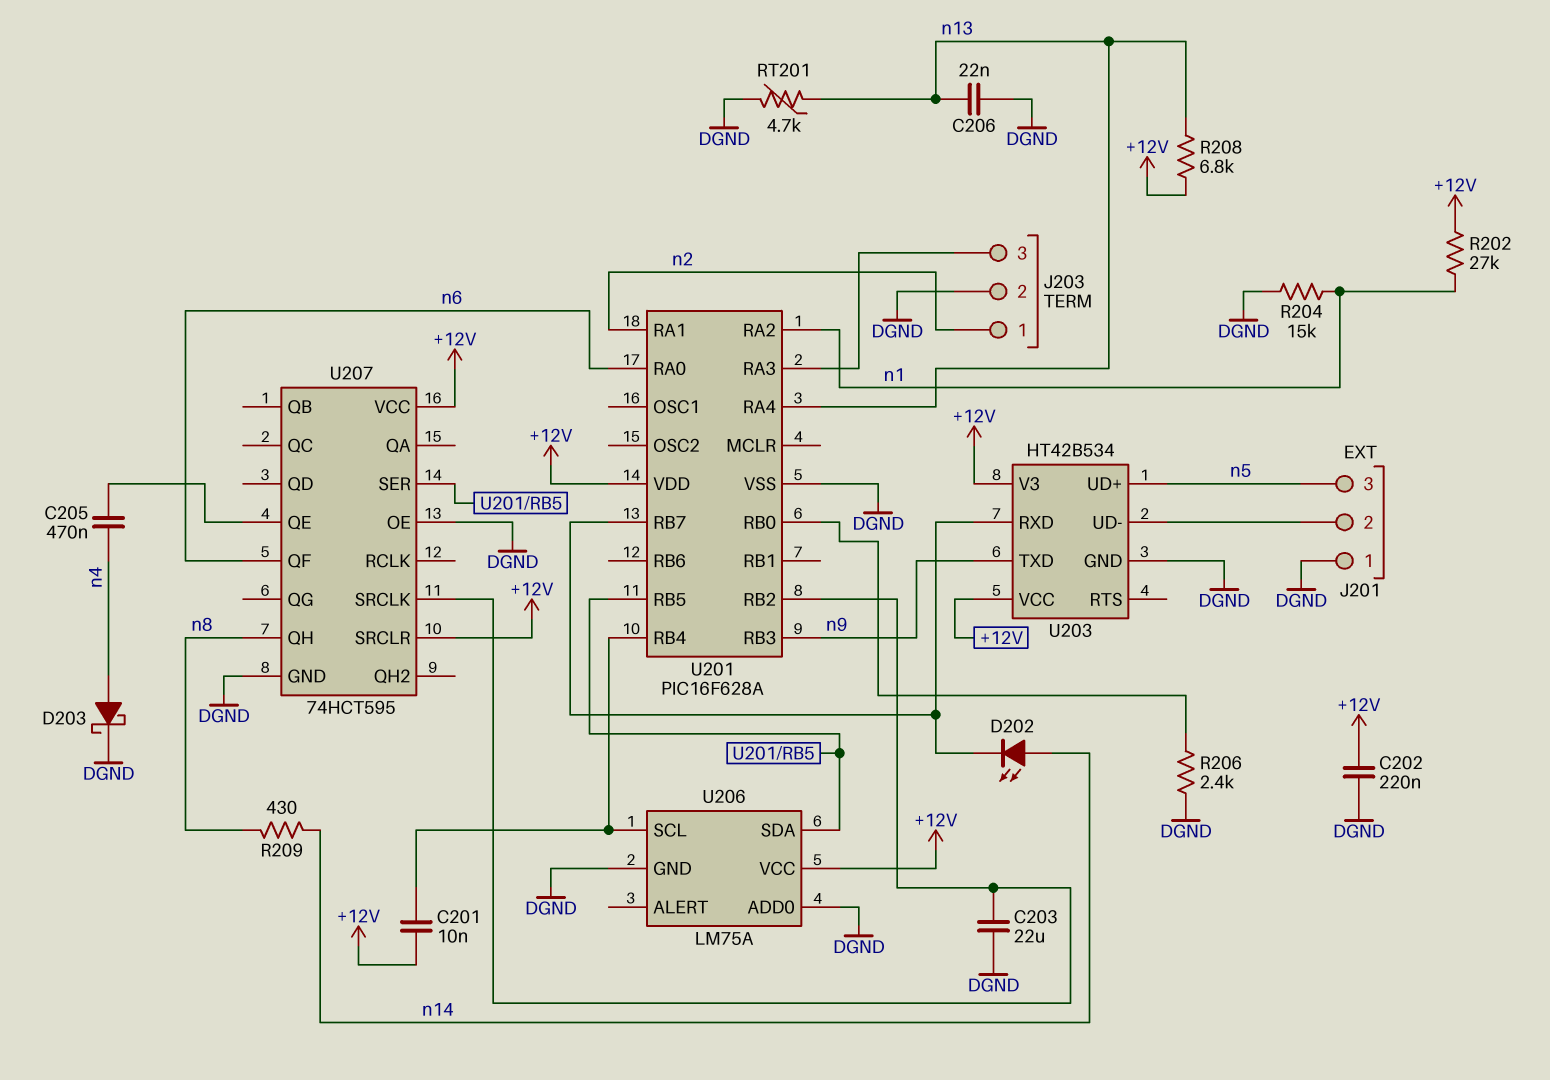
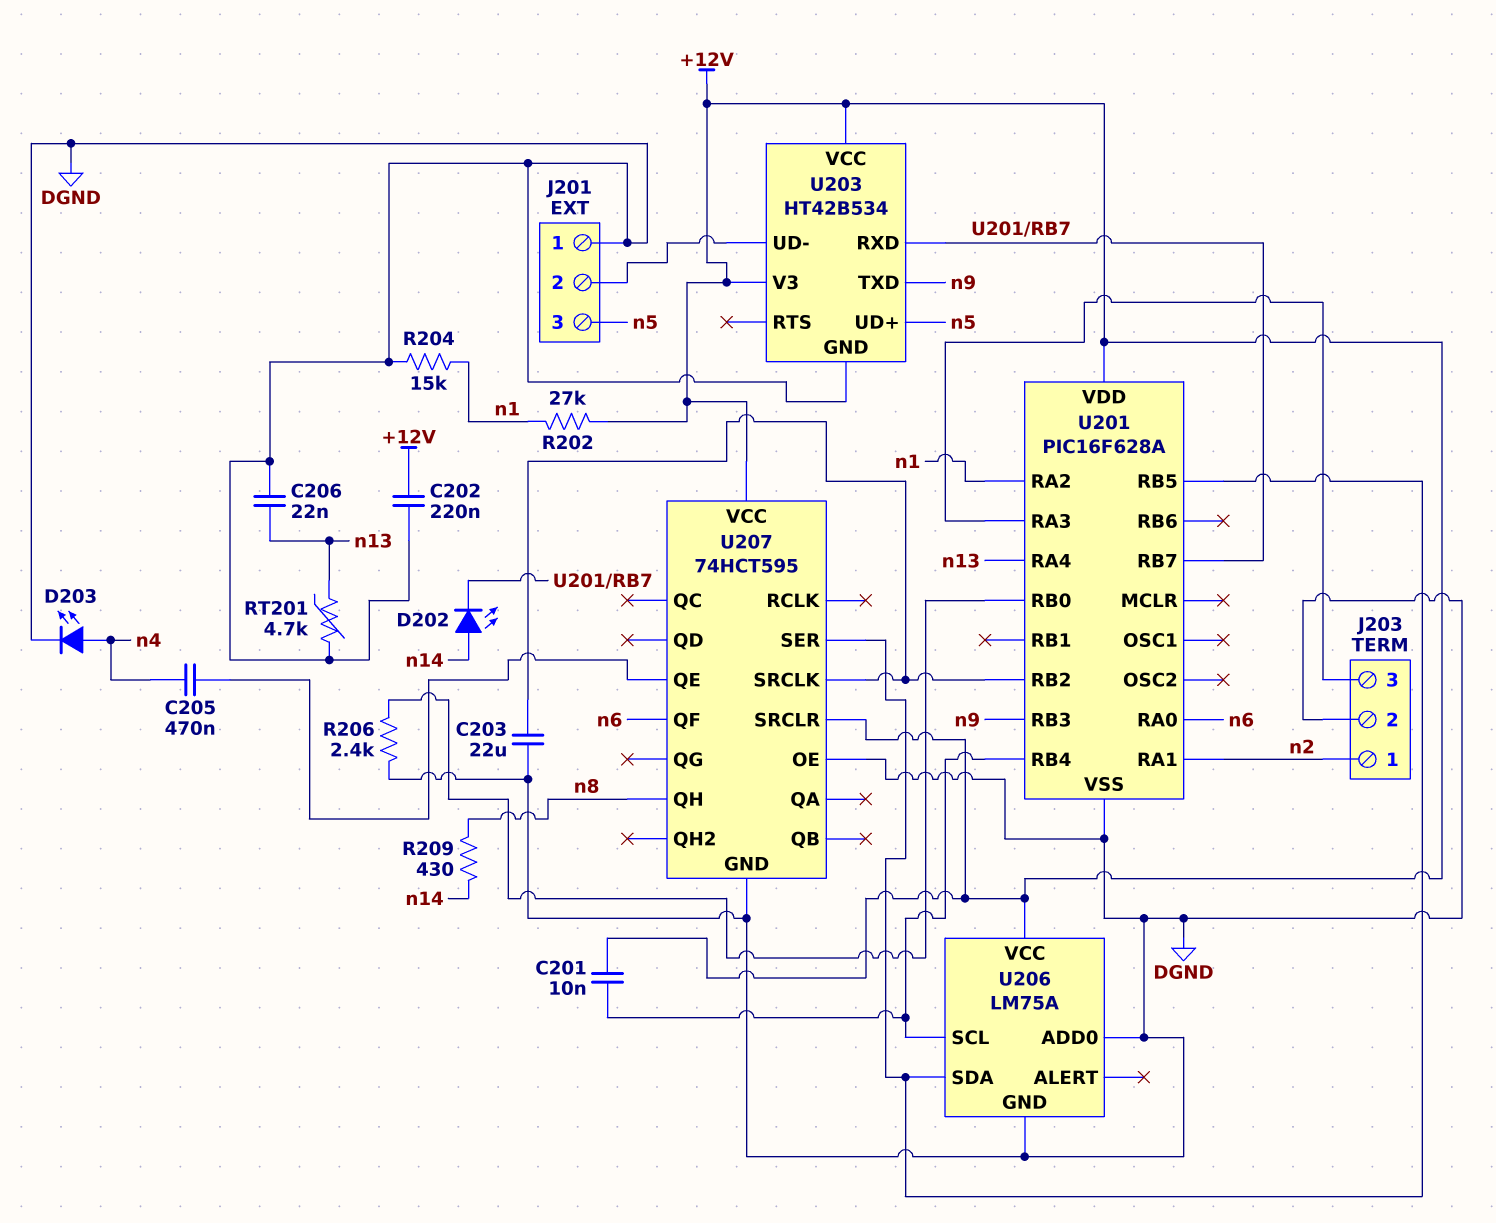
D203: schottky (A n4, K DGND) -> LED (A n4, K DGND)
R208: 6.8k (+12V, n13) -> none

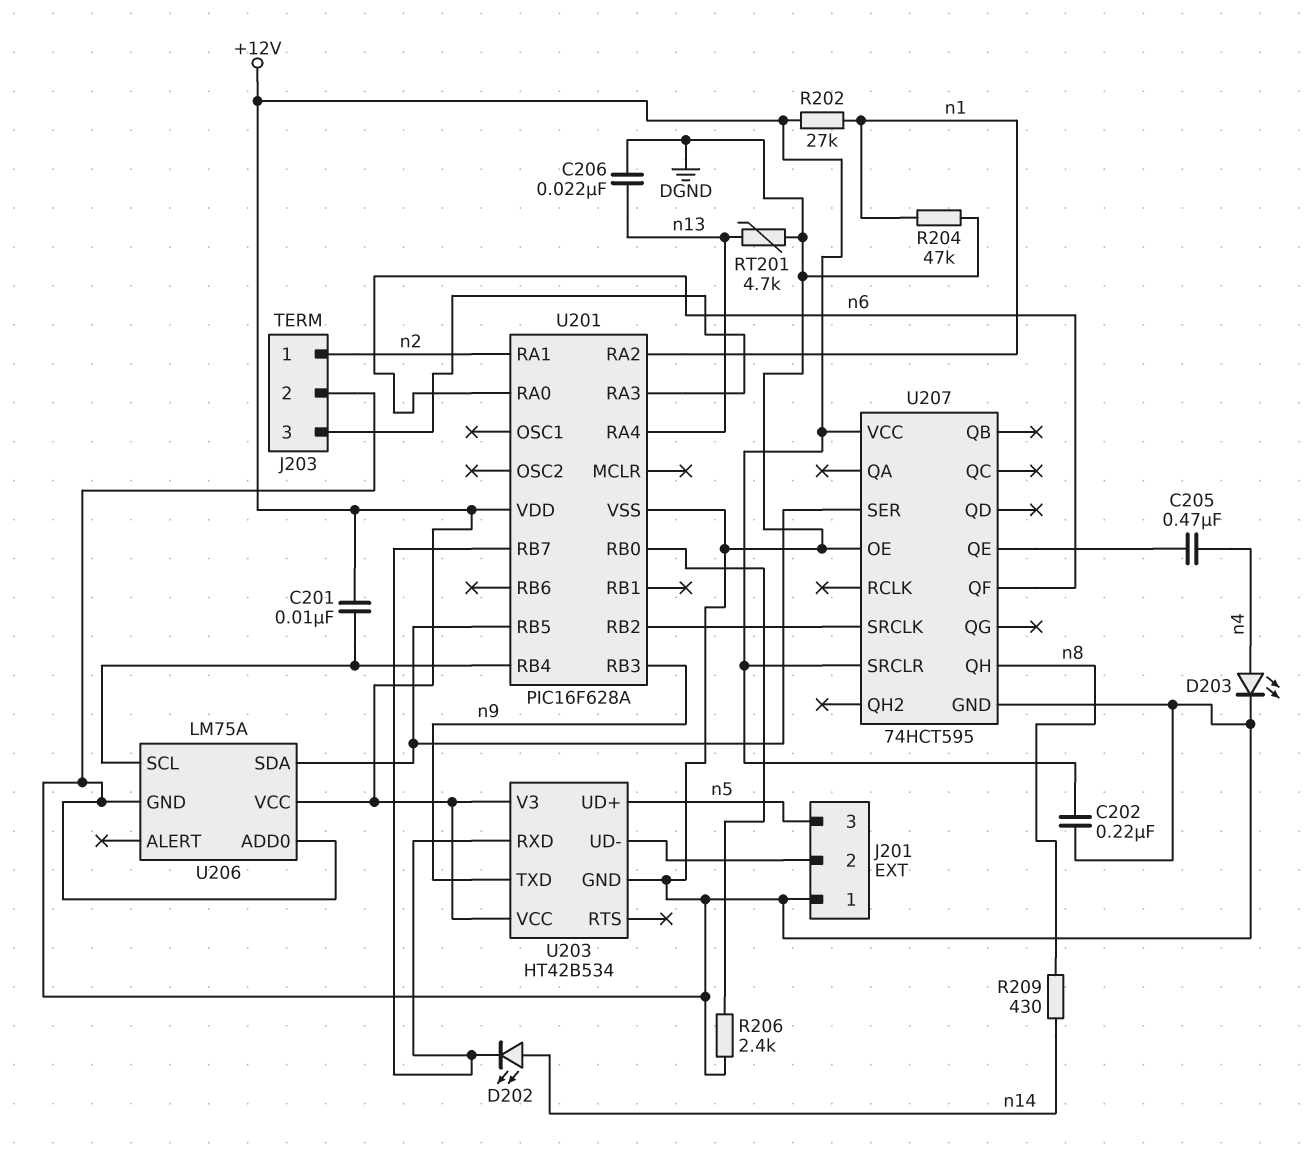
C203: 22uF (DGND, U201/RB2) -> none
R204: 15k (DGND, n1) -> 47k (DGND, n1)

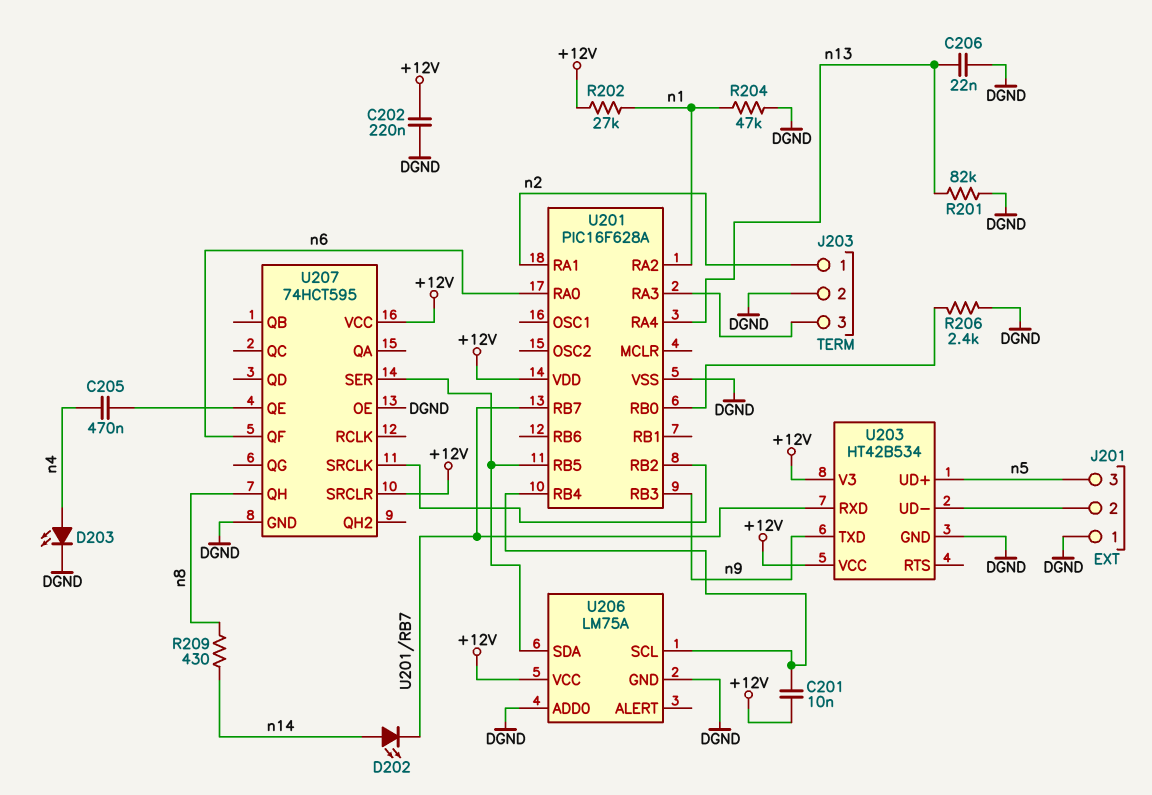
R201: none -> 82k (DGND, n13)
RT201: 4.7k (DGND, n13) -> none

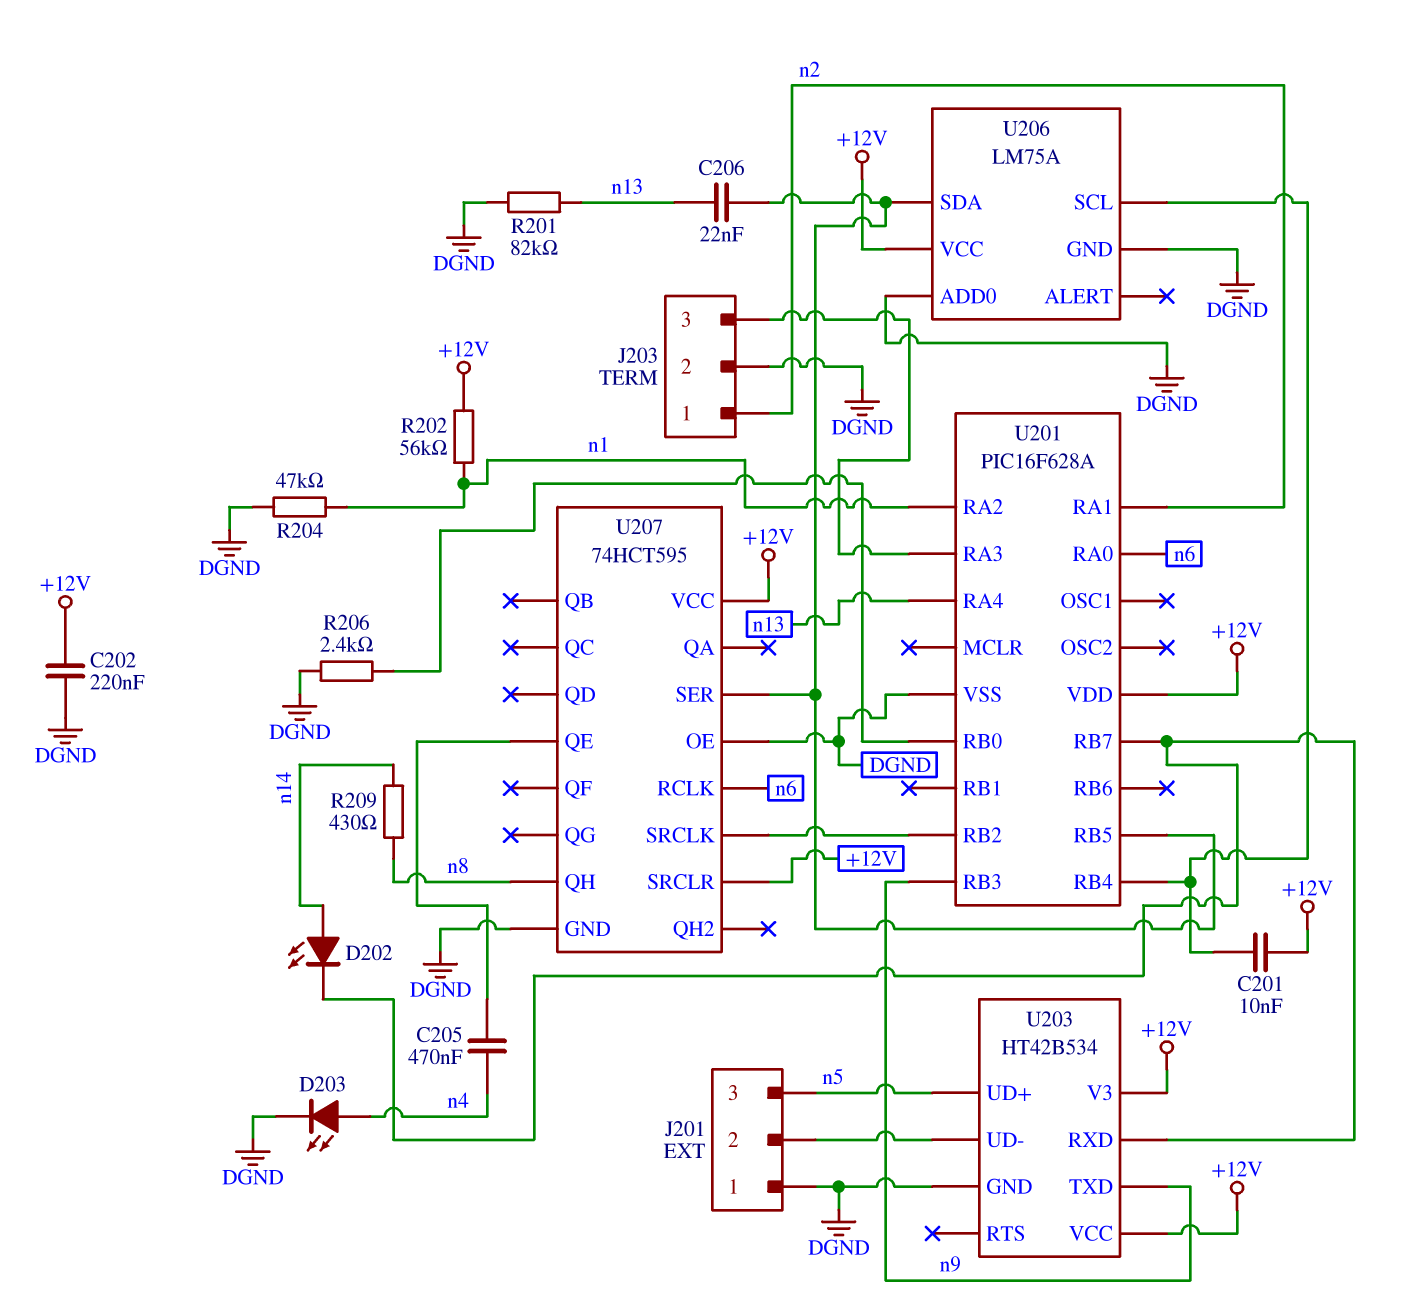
C206: 22nF (DGND, n13) -> 22nF (U201/RB5, n13)
R202: 27k (+12V, n1) -> 56k (+12V, n1)
U207 pin QF: n6 -> none
U207 pin RCLK: none -> n6

